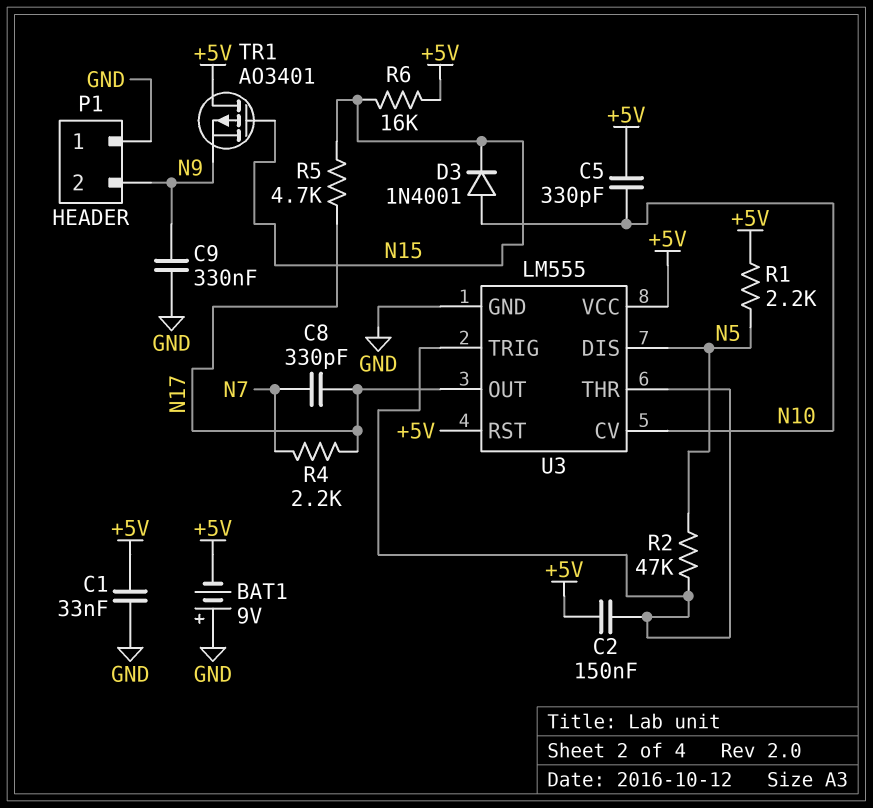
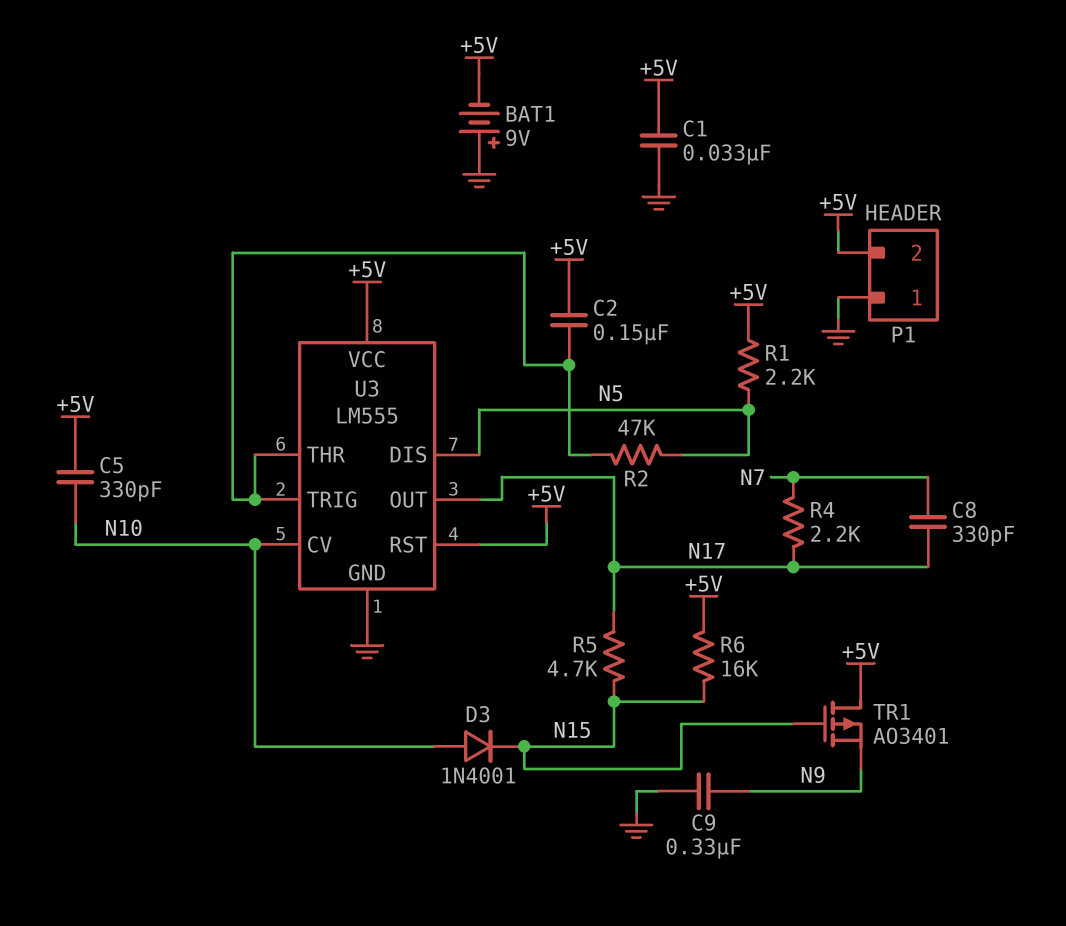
P1 pin 2: N9 -> +5V

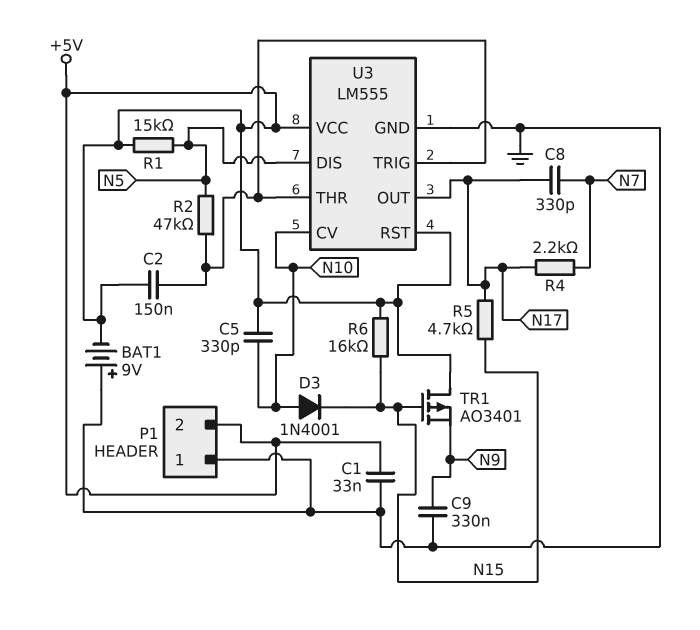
R1: 2.2k (+5V, N5) -> 15k (+5V, N5)

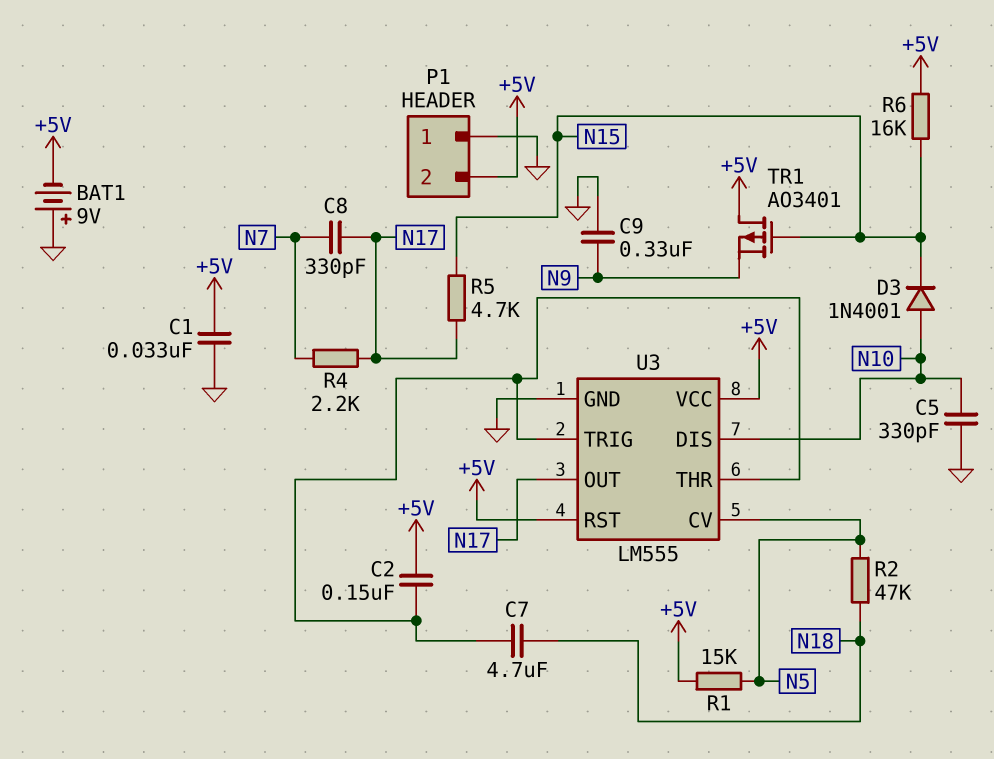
C5: 330pF (+5V, N10) -> 330pF (GND, N10)
C7: none -> 4.7uF (N18, U3/THR)
R2: 47k (N5, U3/THR) -> 47k (N5, N18)
U3 pin CV: N10 -> N5
U3 pin DIS: N5 -> N10

